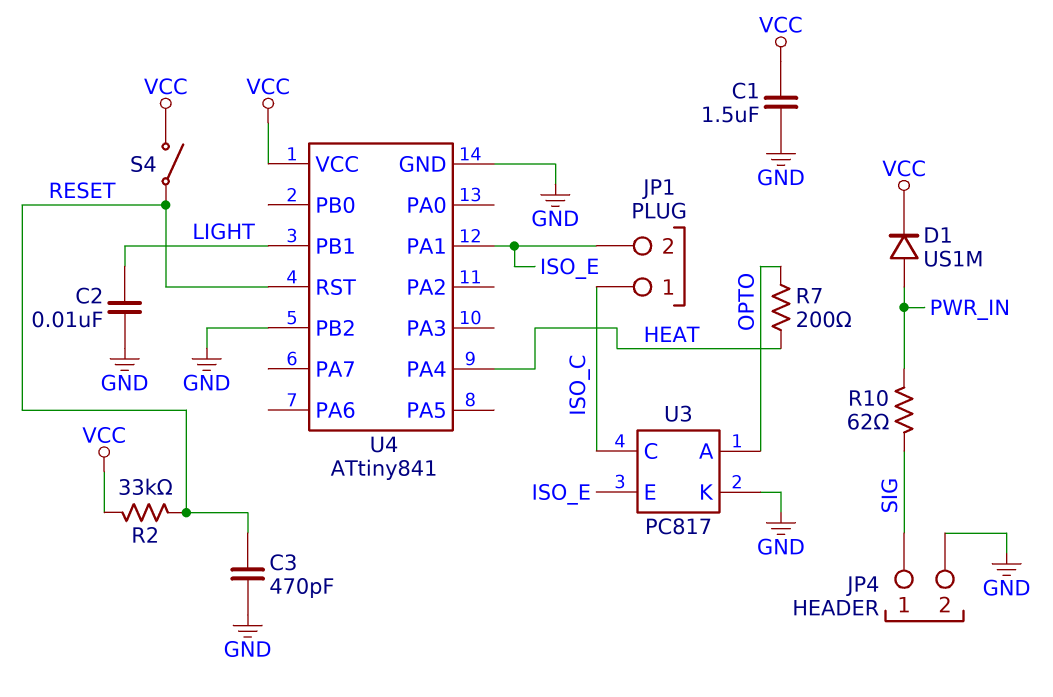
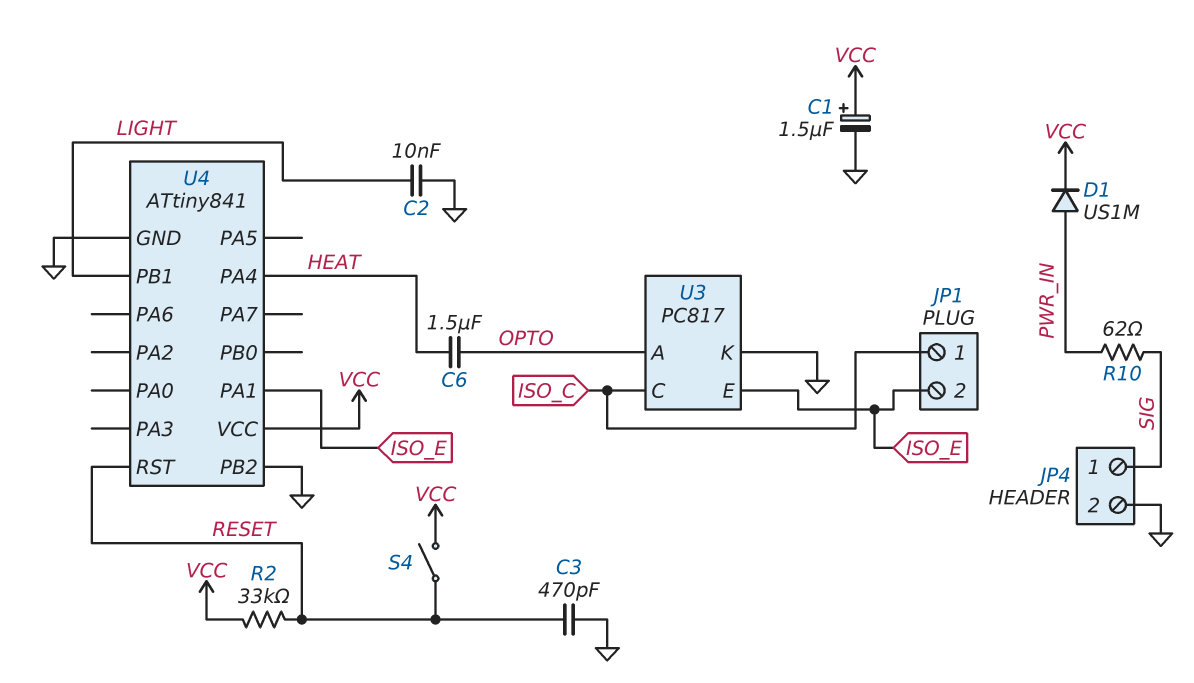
C1: 1.5uF (GND, VCC) -> 1.5uF (plus VCC, minus GND)
C6: none -> 1.5uF (HEAT, OPTO)
R7: 200 (HEAT, OPTO) -> none

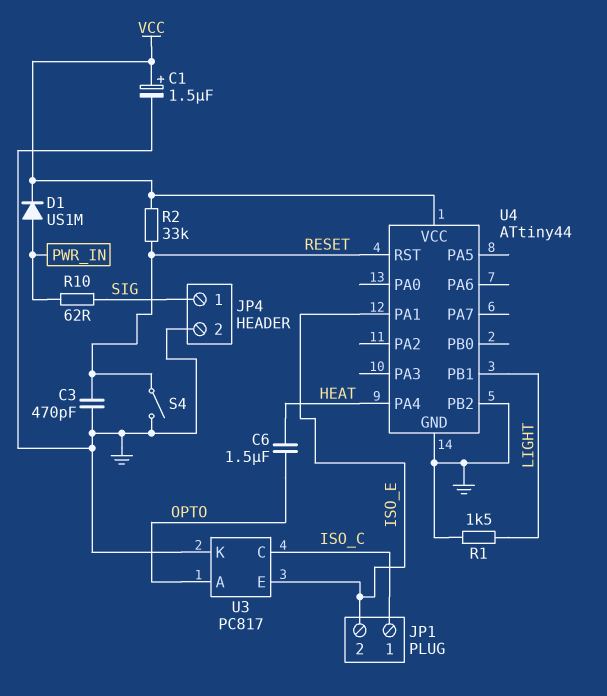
C2: 10nF (GND, LIGHT) -> none
R1: none -> 1.5k (GND, LIGHT)
S4: switch (RESET, VCC) -> switch (GND, RESET)
U4: ATtiny841 -> ATtiny44

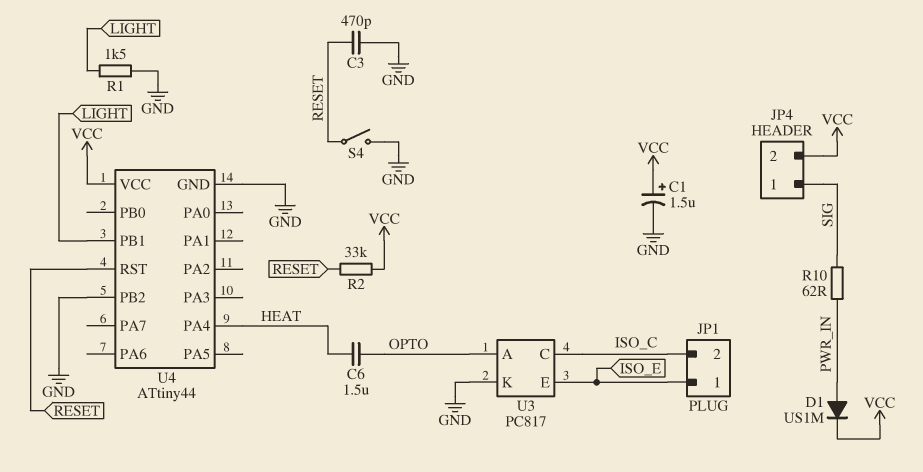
JP1 pin 1: ISO_C -> ISO_E
JP1 pin 2: ISO_E -> ISO_C
JP4 pin 2: GND -> VCC
U4 pin PA1: ISO_E -> none

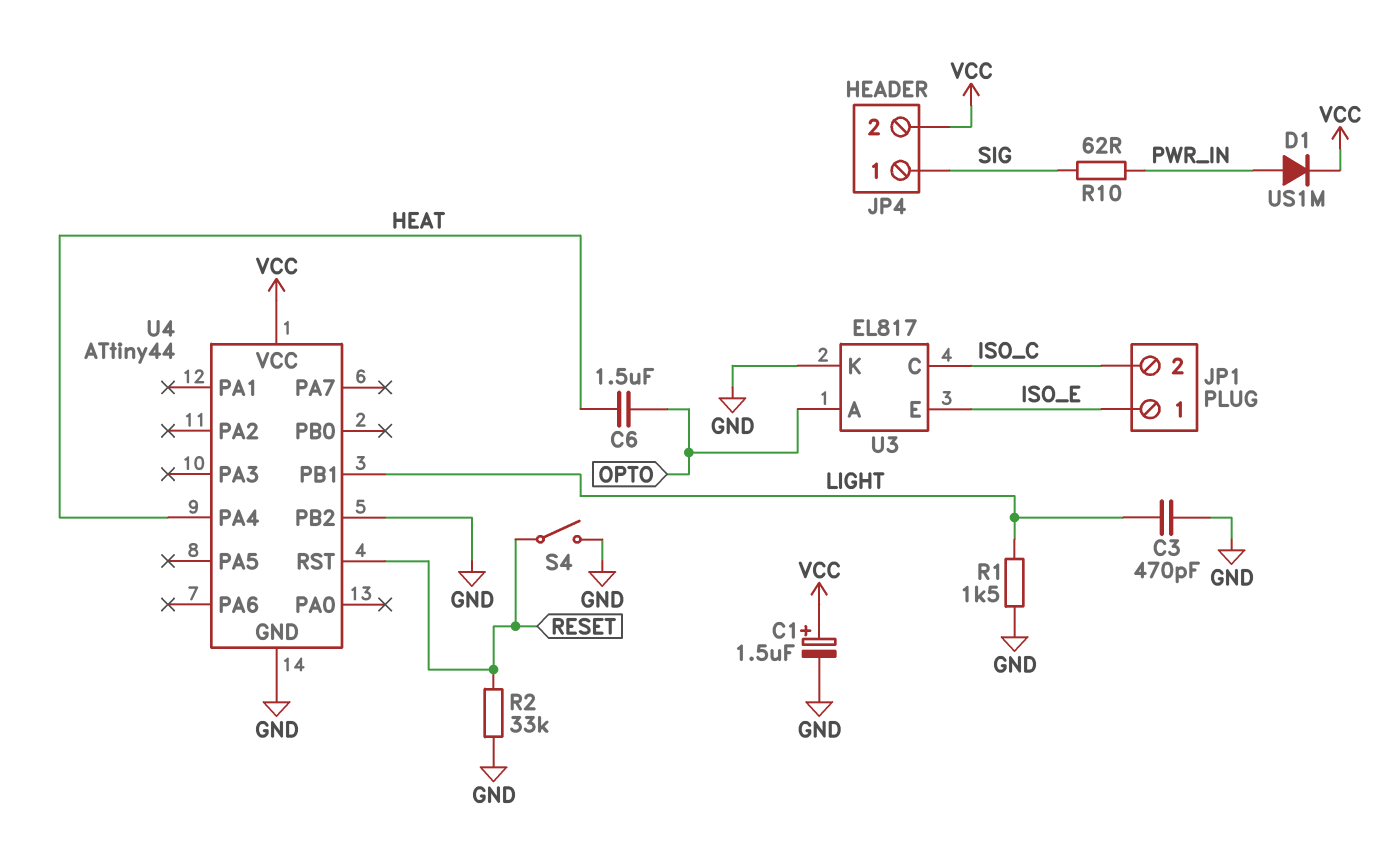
C3: 470pF (GND, RESET) -> 470pF (GND, LIGHT)
R2: 33k (RESET, VCC) -> 33k (GND, RESET)
U3: PC817 -> EL817

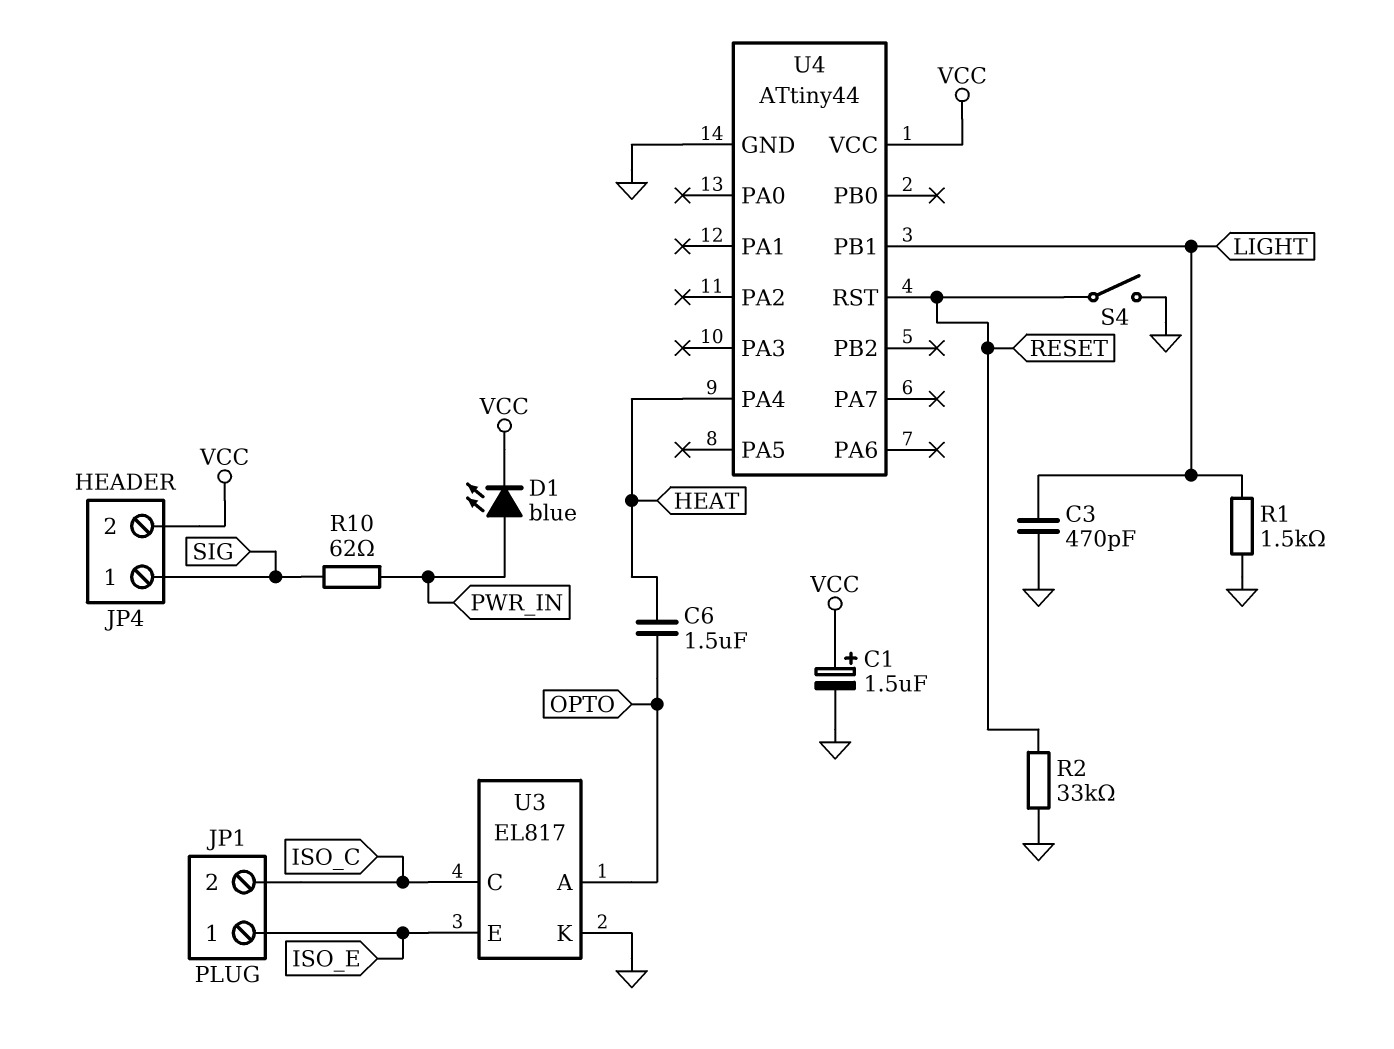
D1: diode US1M (A PWR_IN, K VCC) -> LED blue (A PWR_IN, K VCC)
U4 pin PB2: GND -> none

